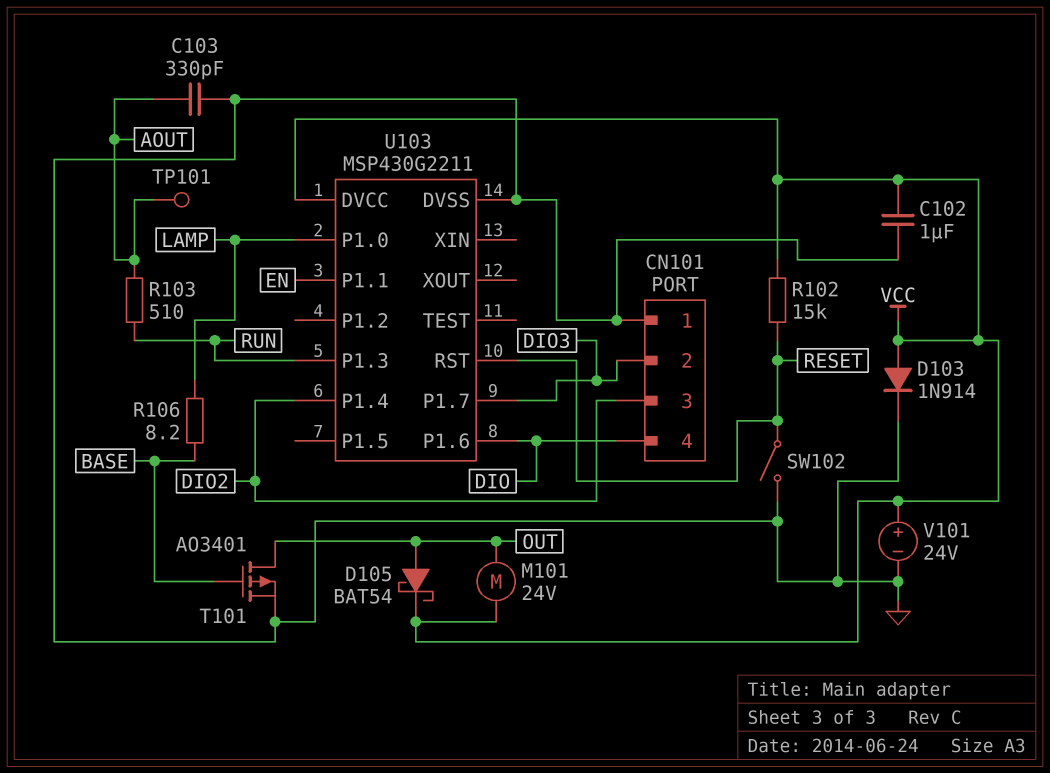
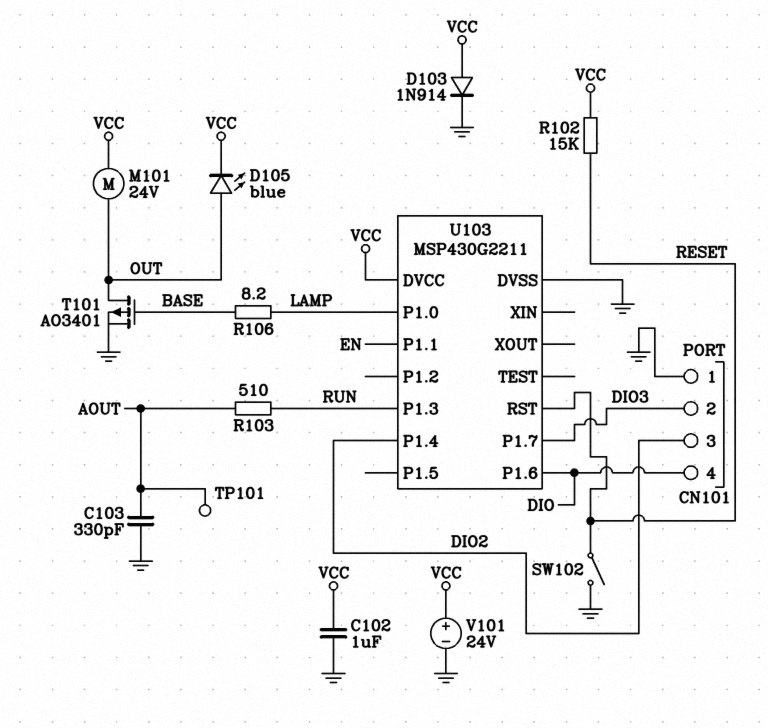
D105: schottky BAT54 (A OUT, K VCC) -> LED blue (A OUT, K VCC)

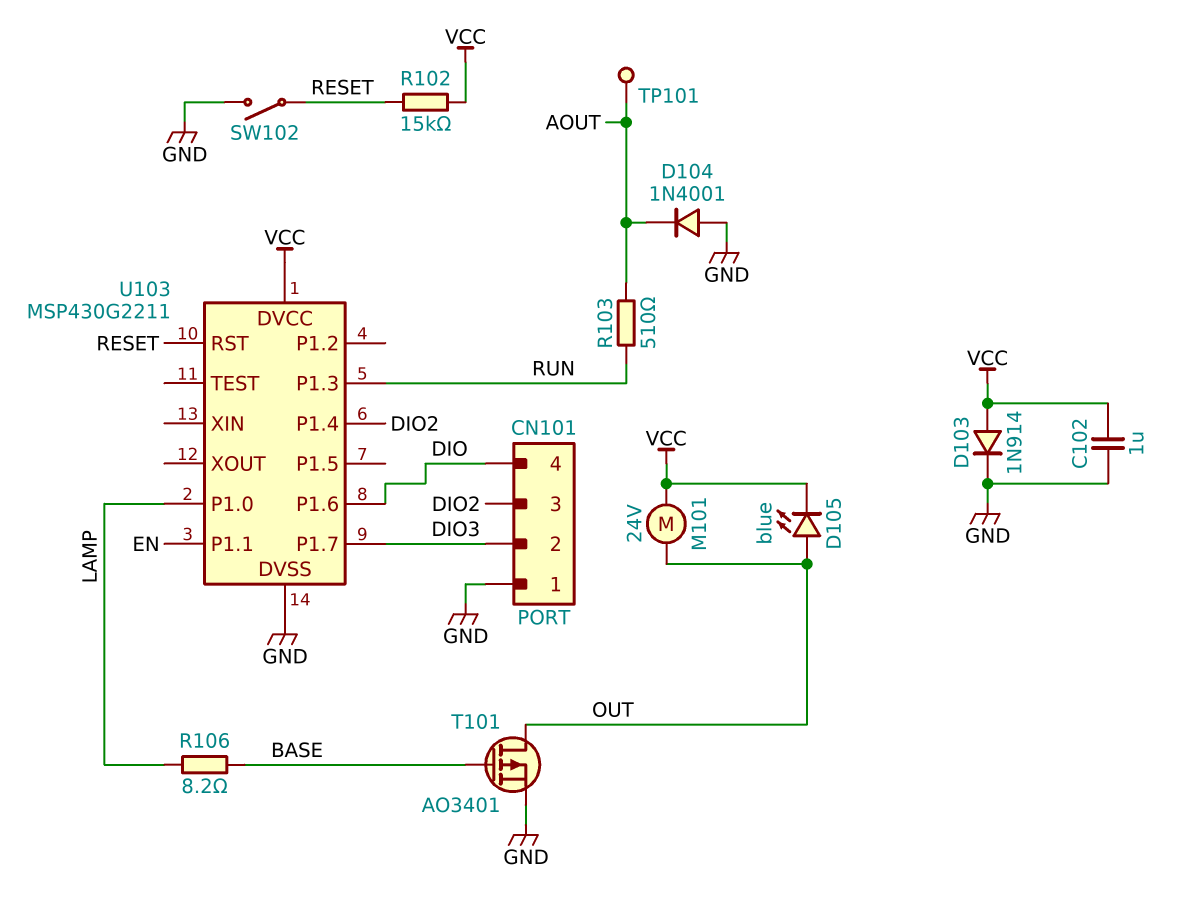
C103: 330pF (AOUT, GND) -> none
D104: none -> diode 1N4001 (A GND, K AOUT)
V101: 24V (plus VCC, minus GND) -> none

